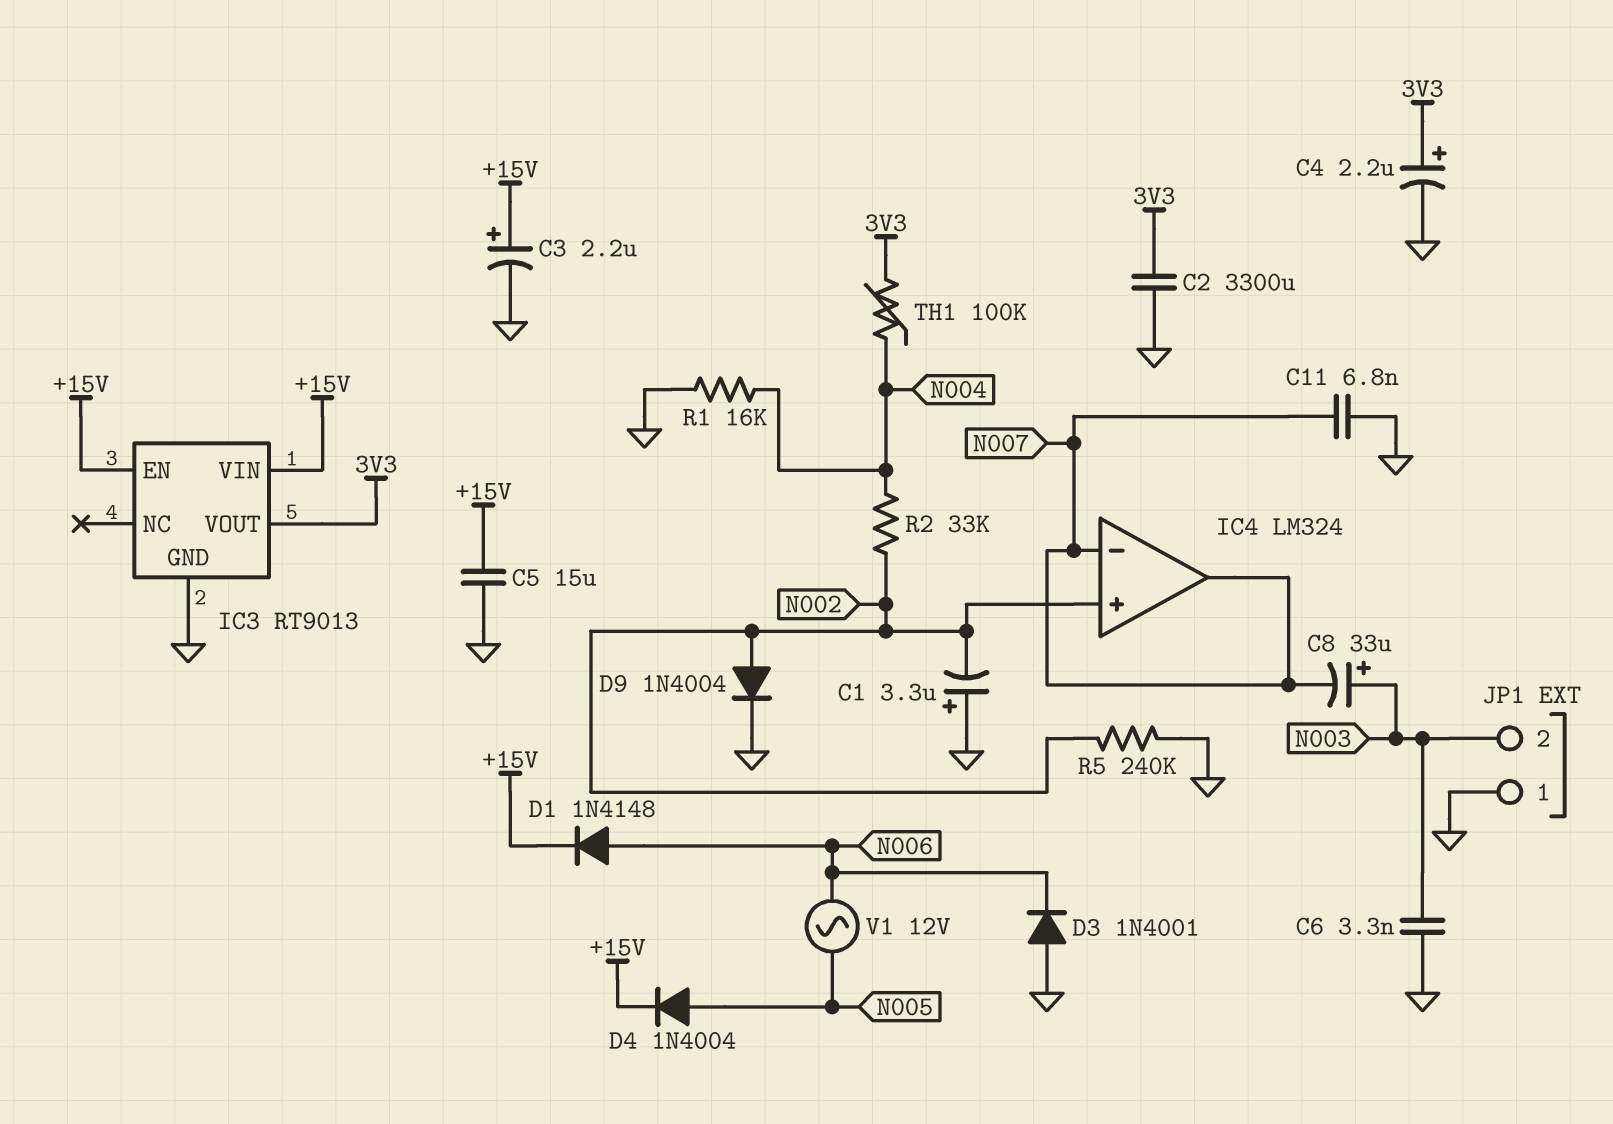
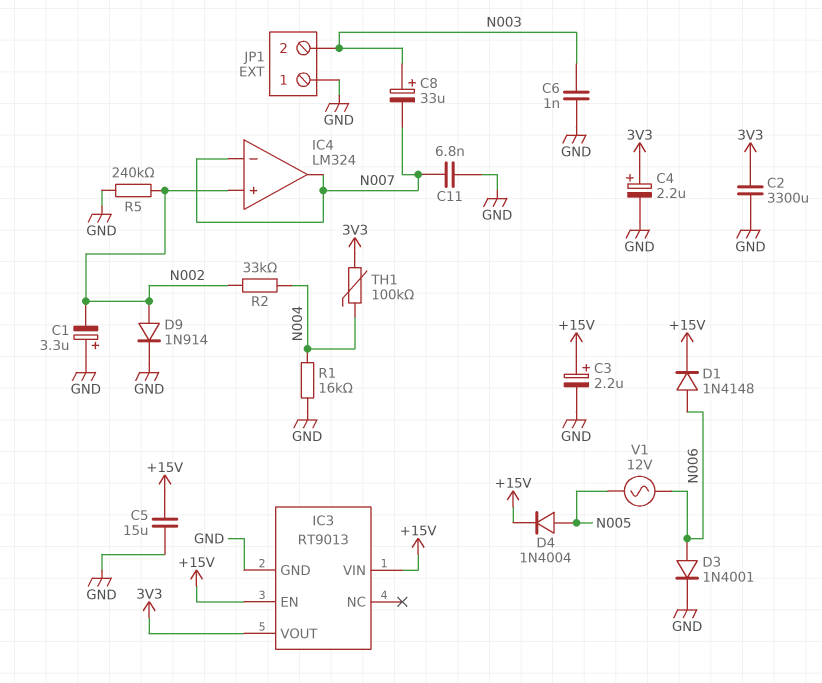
C6: 3.3nF (GND, N003) -> 1nF (GND, N003)
D3: diode 1N4001 (A GND, K N006) -> diode 1N4001 (A N006, K GND)
D9: diode 1N4004 (A N002, K GND) -> diode 1N914 (A N002, K GND)

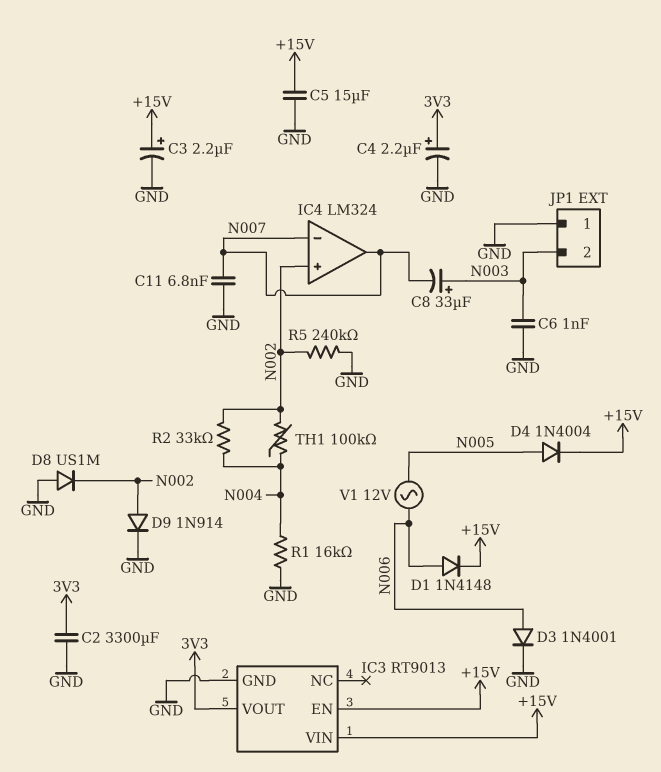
C1: 3.3uF (plus GND, minus N002) -> none
D8: none -> diode US1M (A GND, K N002)
TH1: 100k (3V3, N004) -> 100k (N002, N004)

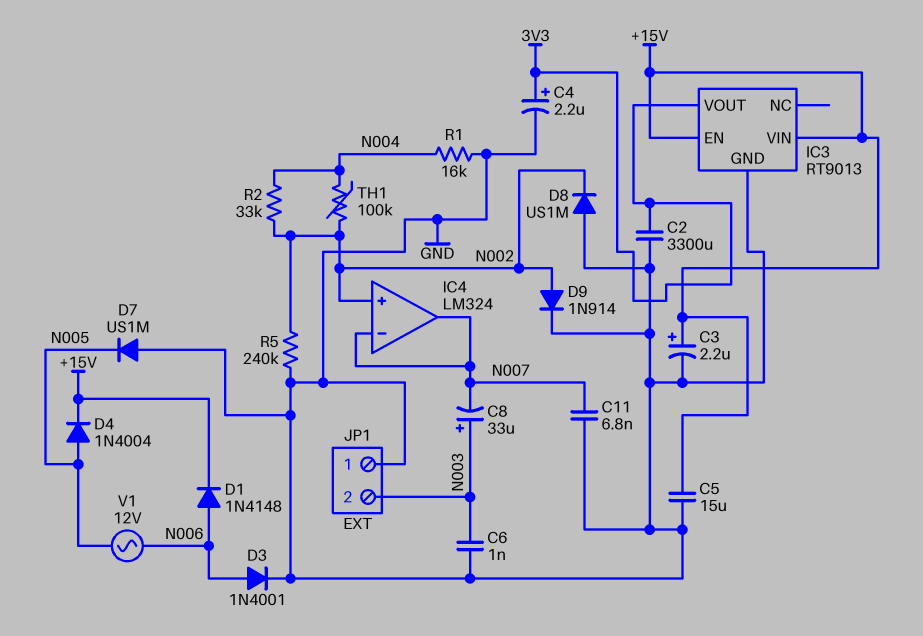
D7: none -> diode US1M (A GND, K N005)

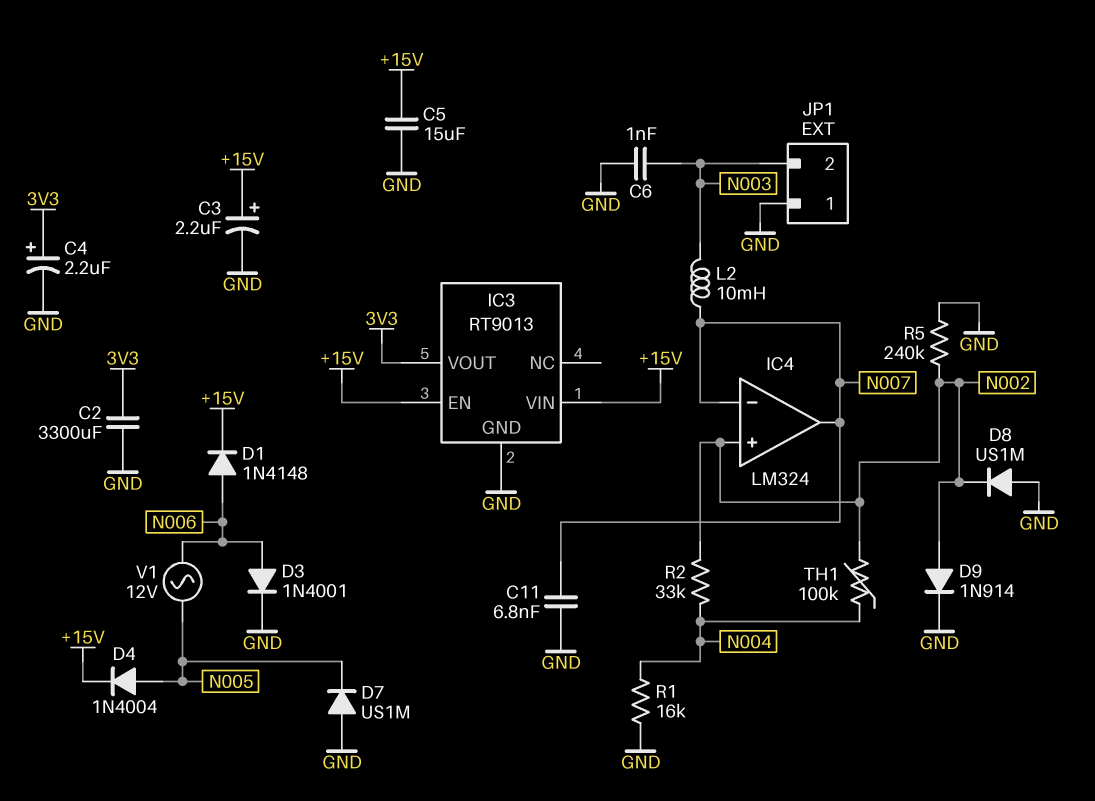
C8: 33uF (plus N003, minus N007) -> none
L2: none -> 10mH (N003, N007)

